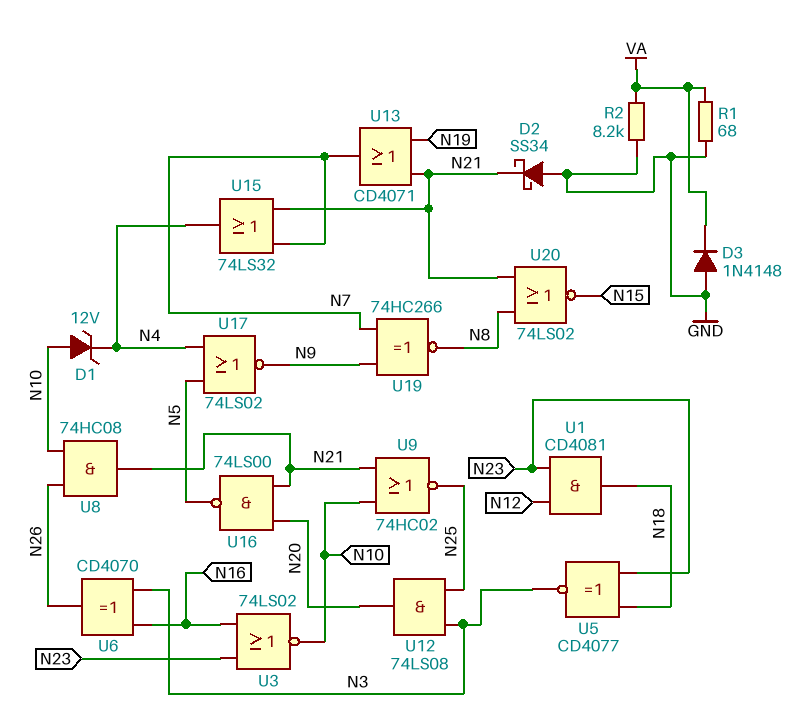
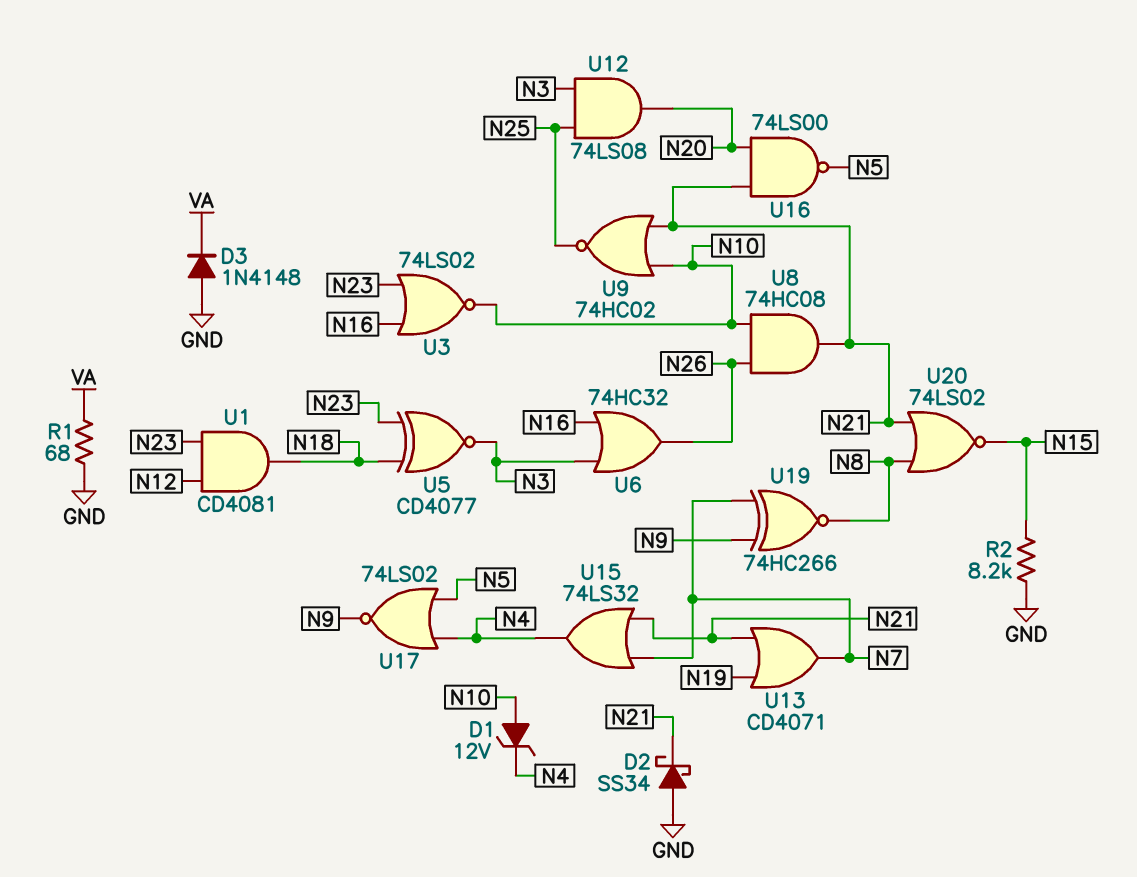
R2: 8.2k (GND, VA) -> 8.2k (GND, N15)
U6: XOR CD4070 (in N3, in N16, out N26) -> OR 74HC32 (in N3, in N16, out N26)

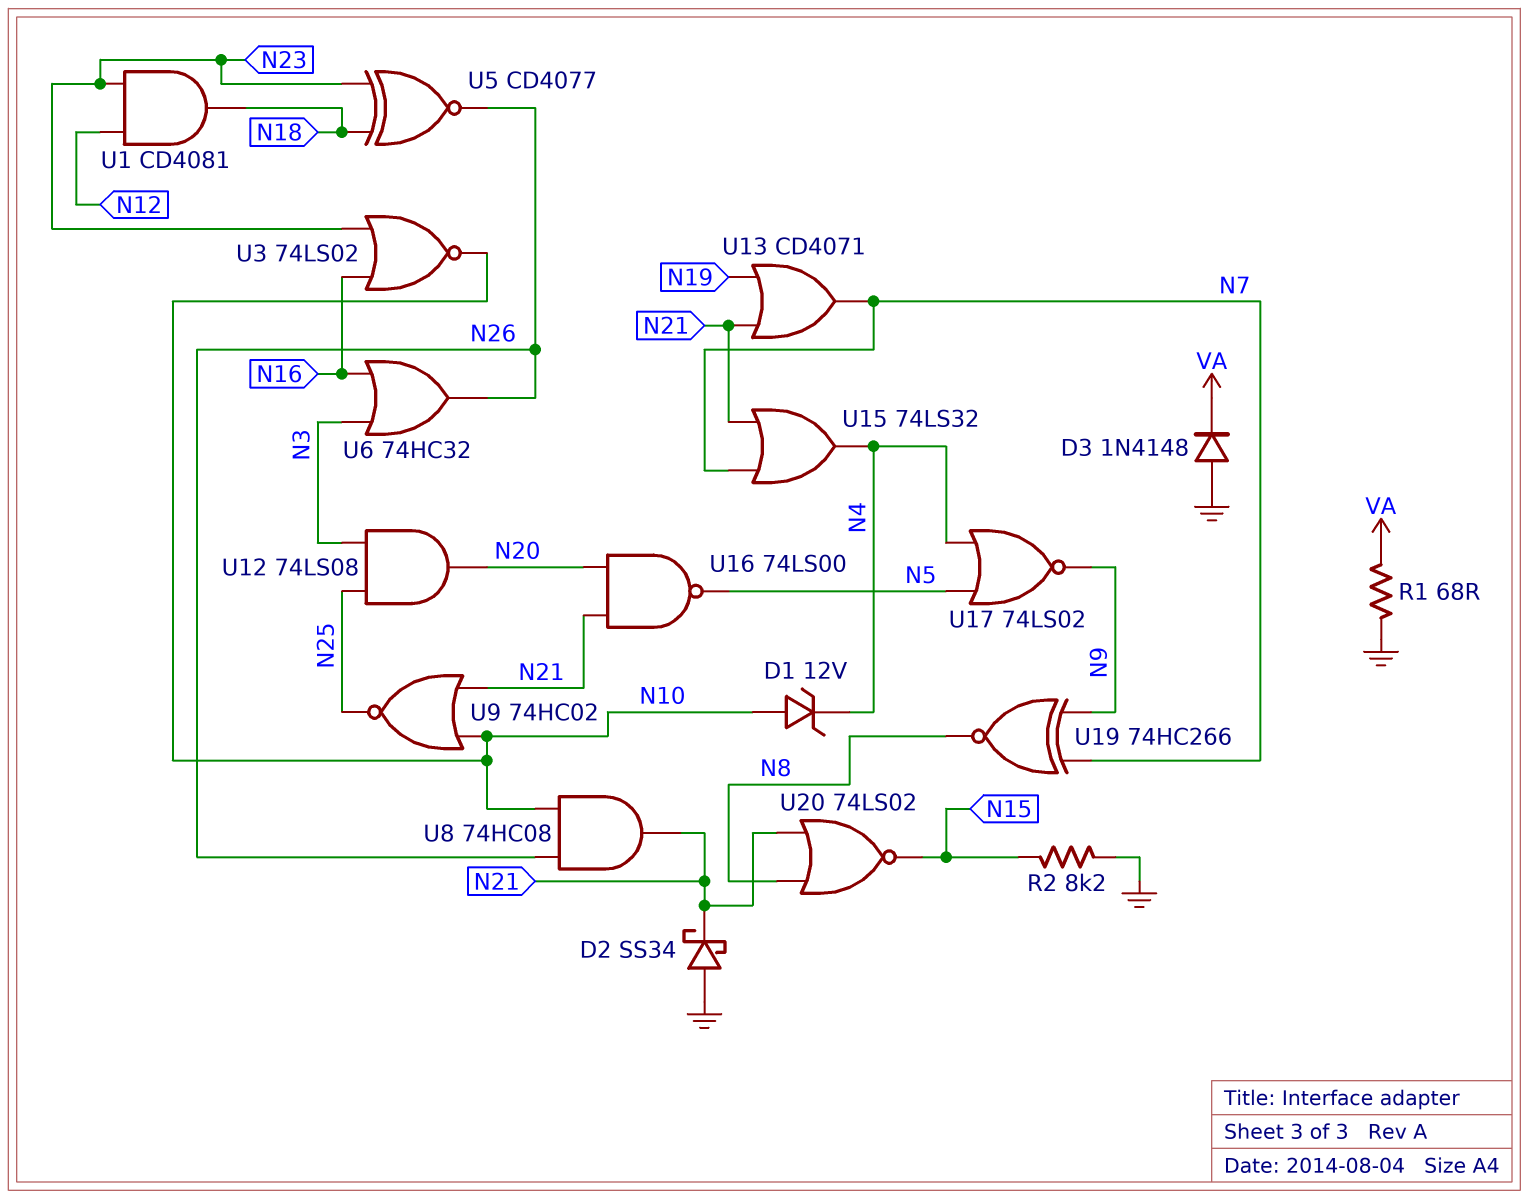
U5: XNOR CD4077 (in N18, in N23, out N3) -> XNOR CD4077 (in N18, in N23, out N26)

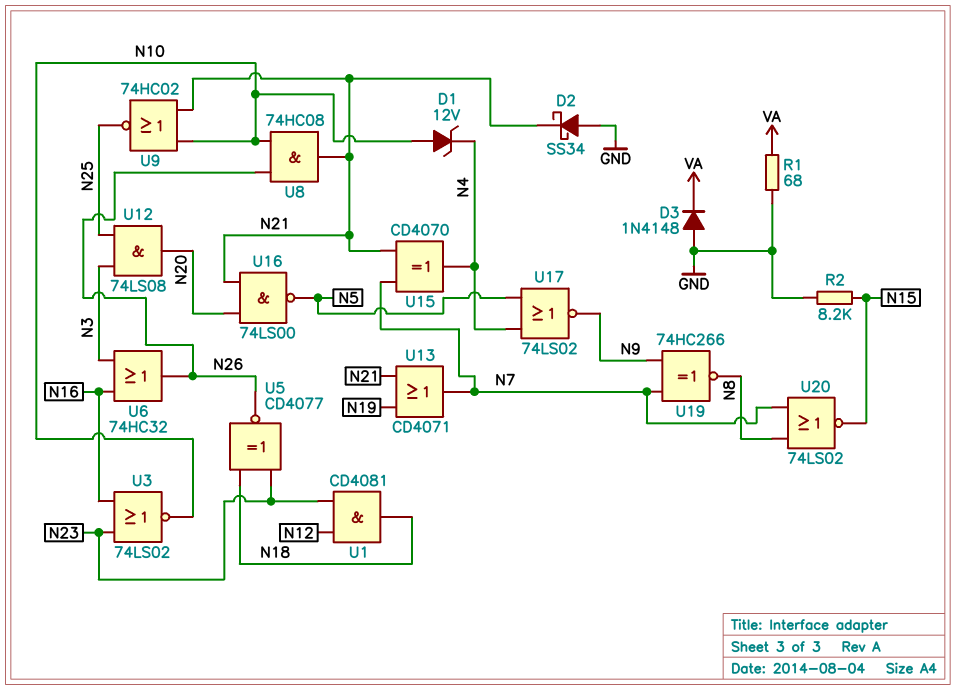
U15: OR 74LS32 (in N7, in N21, out N4) -> XOR CD4070 (in N7, in N21, out N4)
U20: NOR 74LS02 (in N8, in N21, out N15) -> NOR 74LS02 (in N7, in N8, out N15)

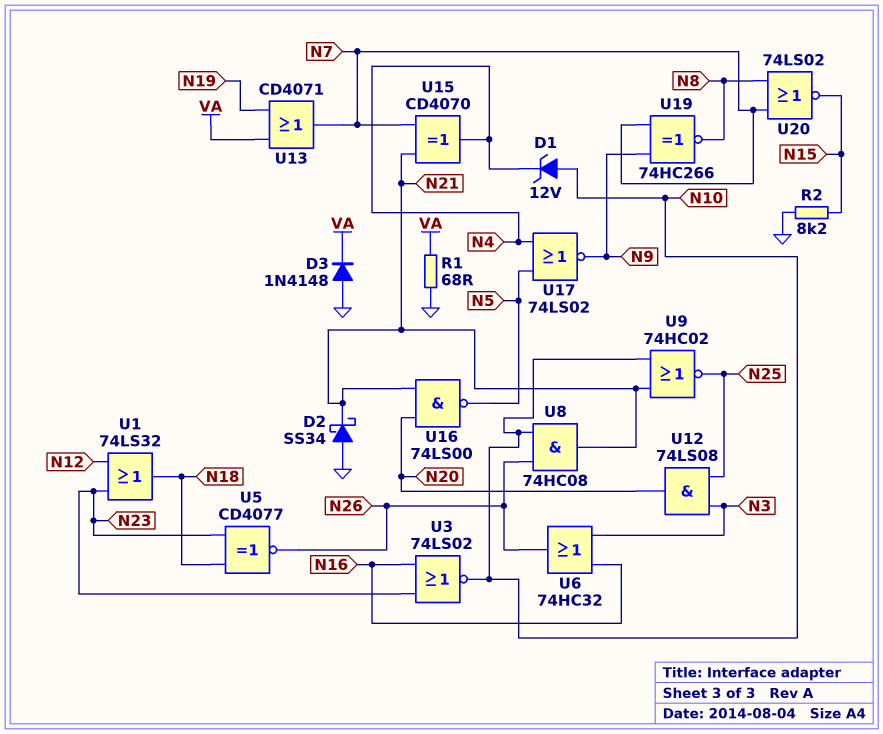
U1: AND CD4081 (in N12, in N23, out N18) -> OR 74LS32 (in N12, in N23, out N18)
U13: OR CD4071 (in N19, in N21, out N7) -> OR CD4071 (in N19, in VA, out N7)

